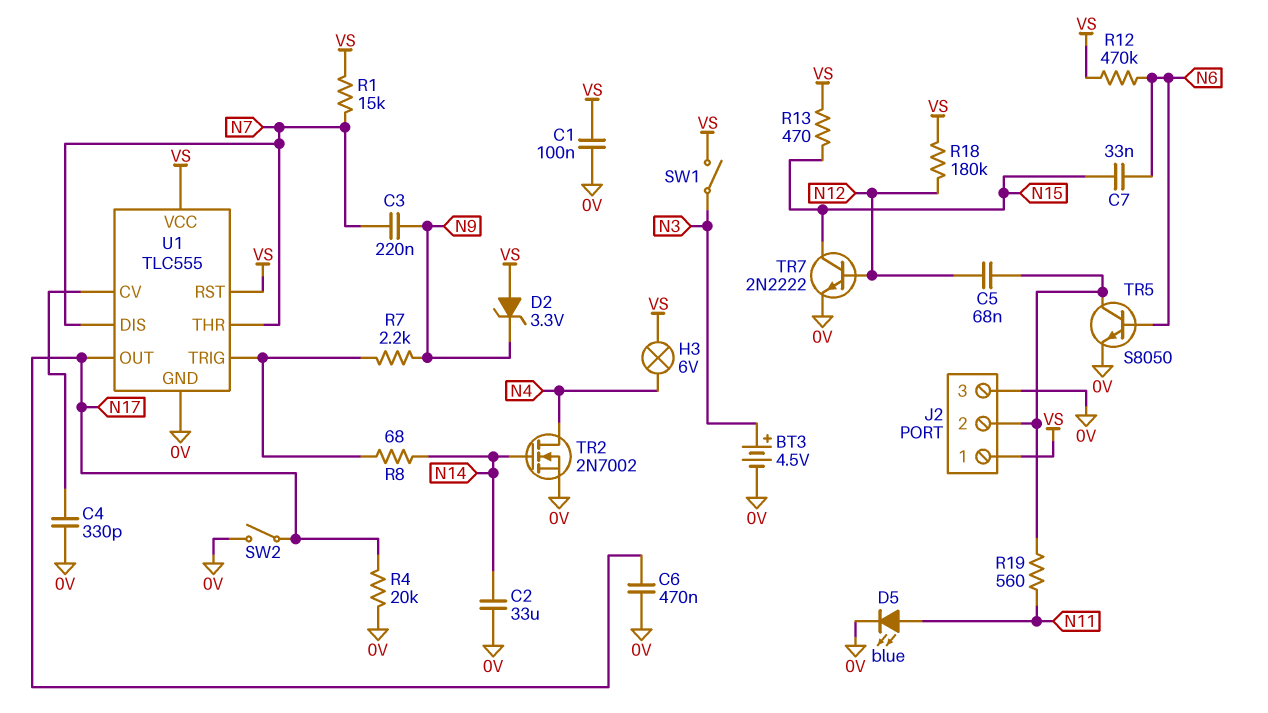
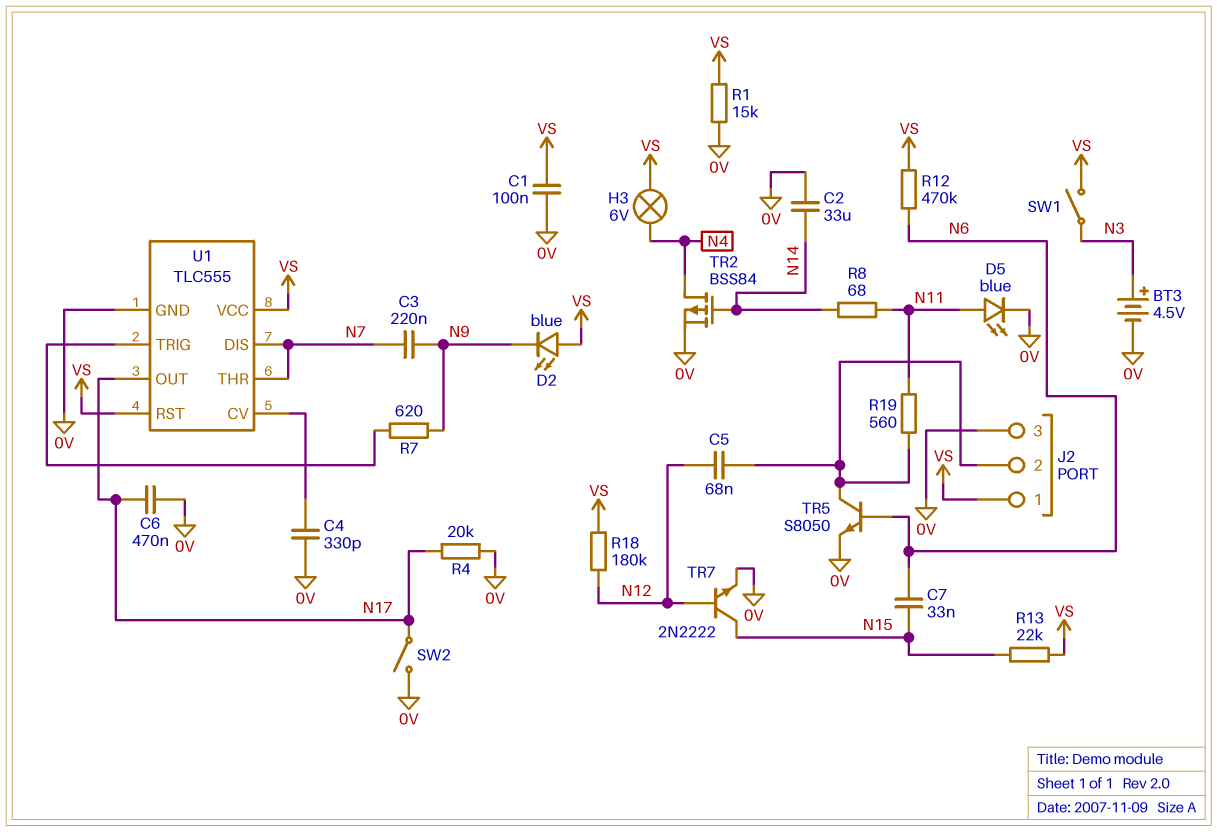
D2: zener 3.3V (A VS, K N9) -> LED blue (A VS, K N9)
R1: 15k (N7, VS) -> 15k (0V, VS)
R7: 2.2k (N9, U1/TRIG) -> 620 (N9, U1/TRIG)
R8: 68 (N14, U1/TRIG) -> 68 (N11, N14)
R13: 470 (N15, VS) -> 22k (N15, VS)
TR2: NMOS 2N7002 (G N14, D N4, S 0V) -> PMOS BSS84 (G N14, D N4, S 0V)

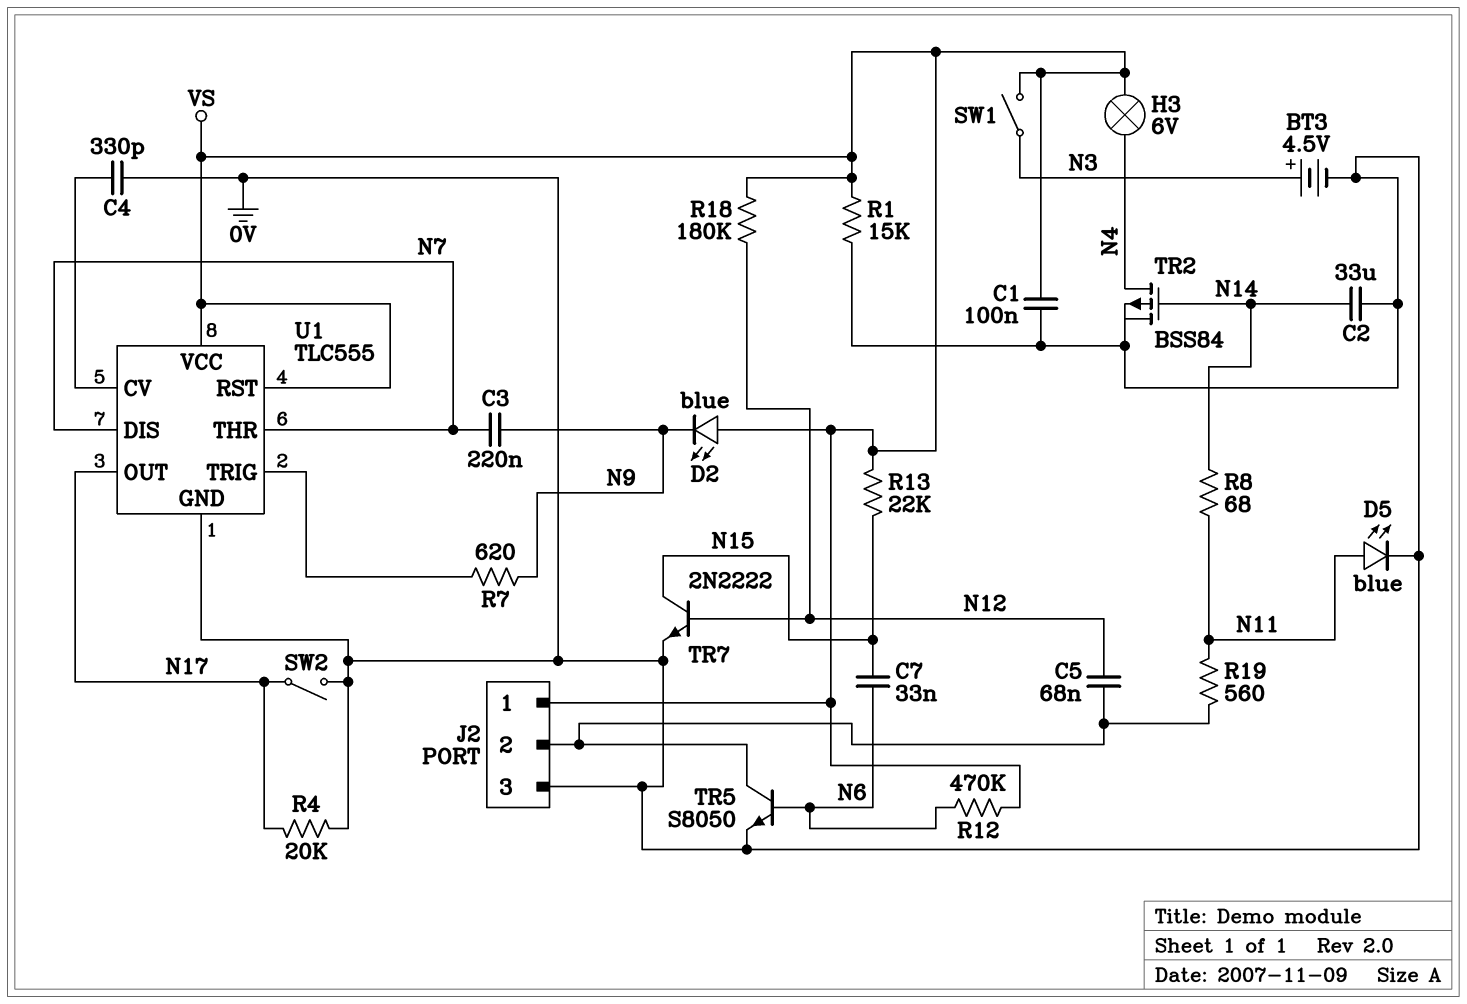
C6: 470nF (0V, N17) -> none

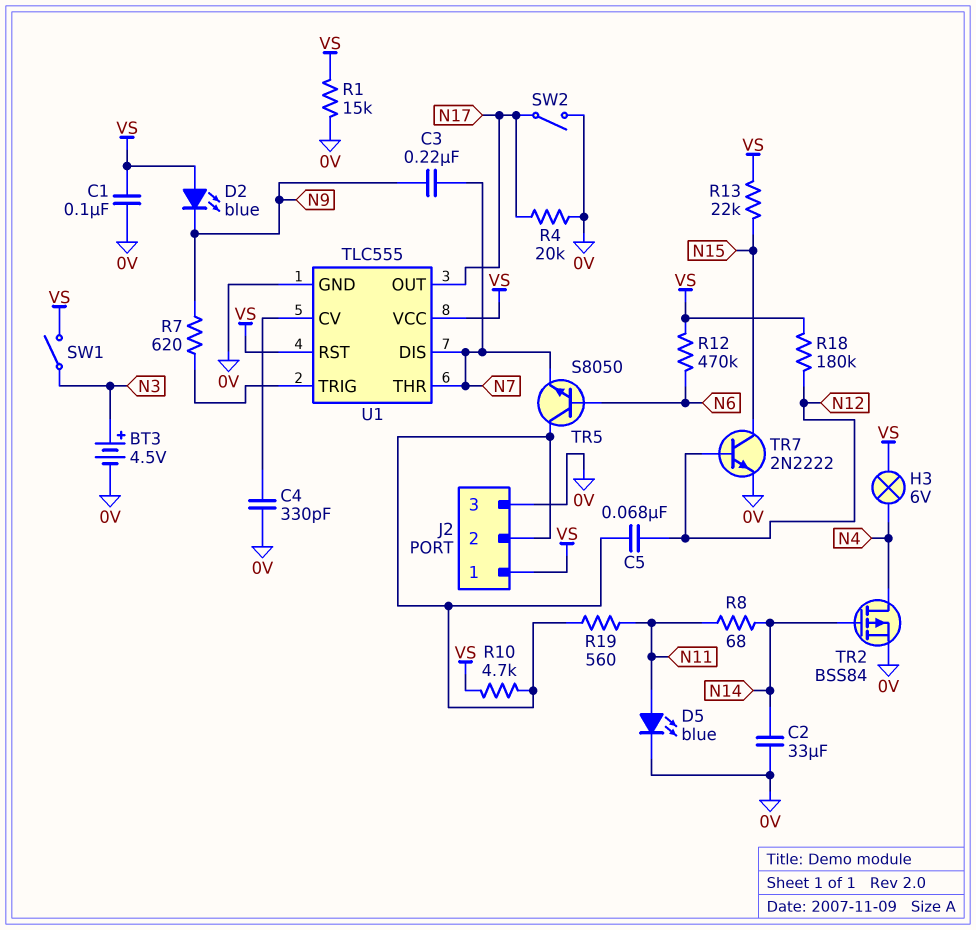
C7: 33nF (N6, N15) -> none
R10: none -> 4.7k (J2/2, VS)
TR5: NPN S8050 (B N6, C J2/2, E 0V) -> NPN S8050 (B N6, C J2/2, E N7)

